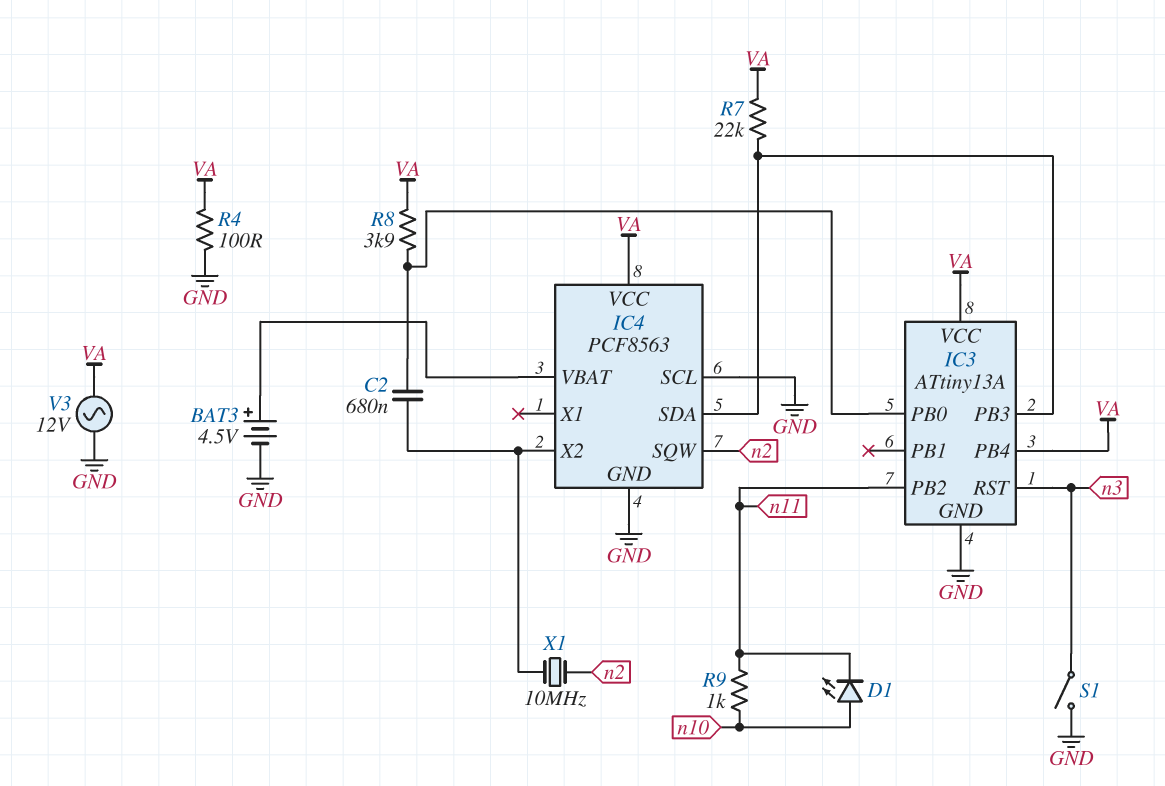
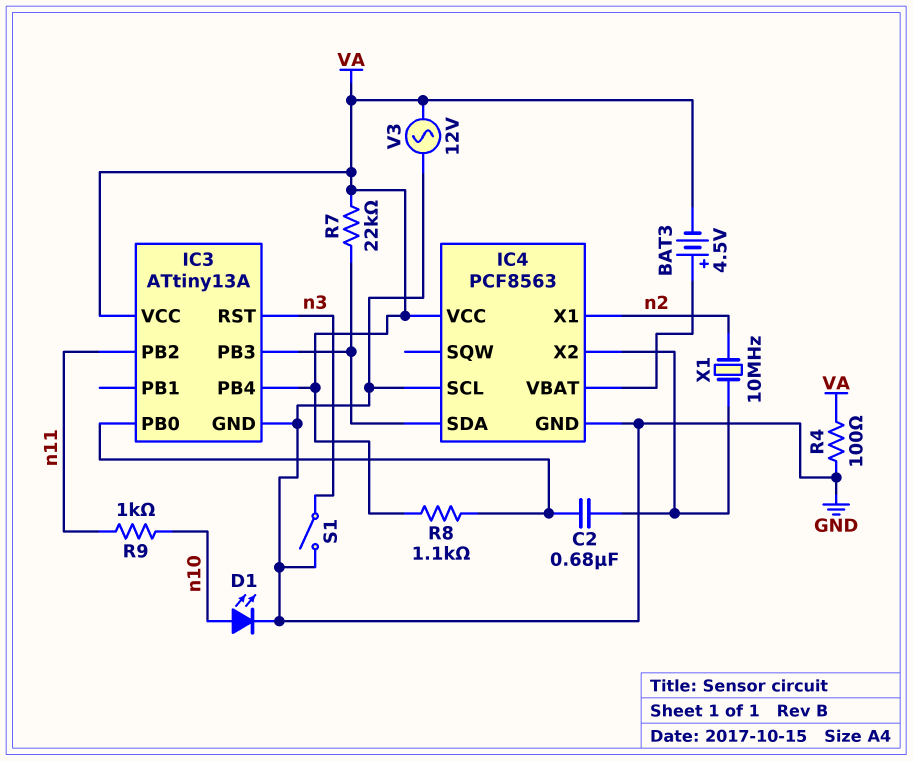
BAT3: 4.5V (plus IC4/VBAT, minus GND) -> 4.5V (plus IC4/VBAT, minus VA)
D1: LED (A n10, K n11) -> LED (A n10, K GND)
IC4 pin SQW: n2 -> none
IC4 pin X1: none -> n2
R8: 3.9k (IC3/PB0, VA) -> 1.1k (IC3/PB0, VA)

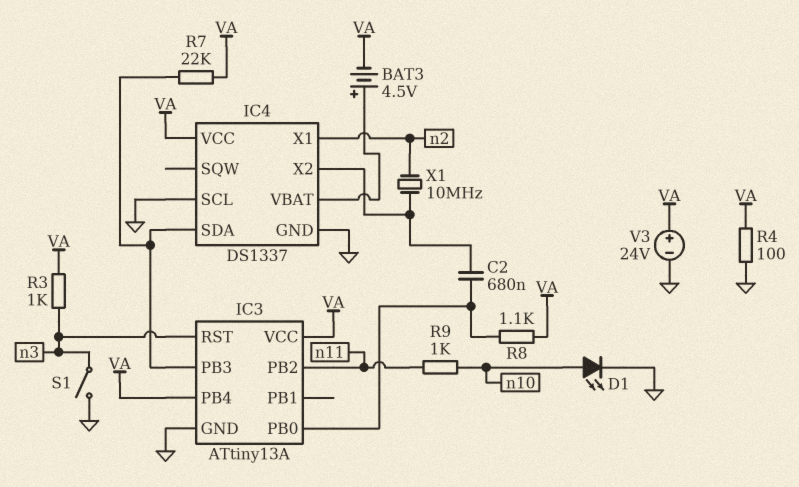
IC4: PCF8563 -> DS1337
R3: none -> 1k (VA, n3)
V3: AC 12V (GND, VA) -> 24V (plus VA, minus GND)

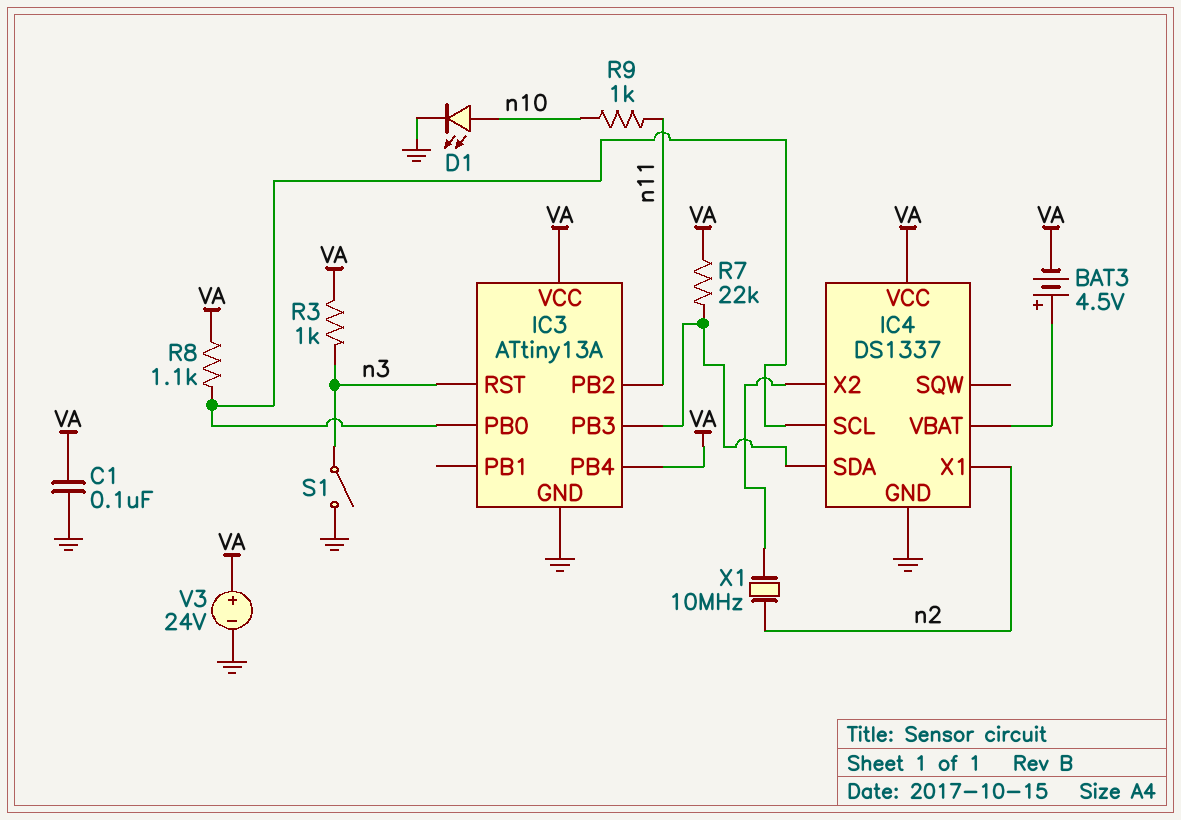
C1: none -> 100nF (GND, VA)
C2: 680nF (IC3/PB0, IC4/X2) -> none
IC4 pin SCL: GND -> IC3/PB0
R4: 100 (GND, VA) -> none

